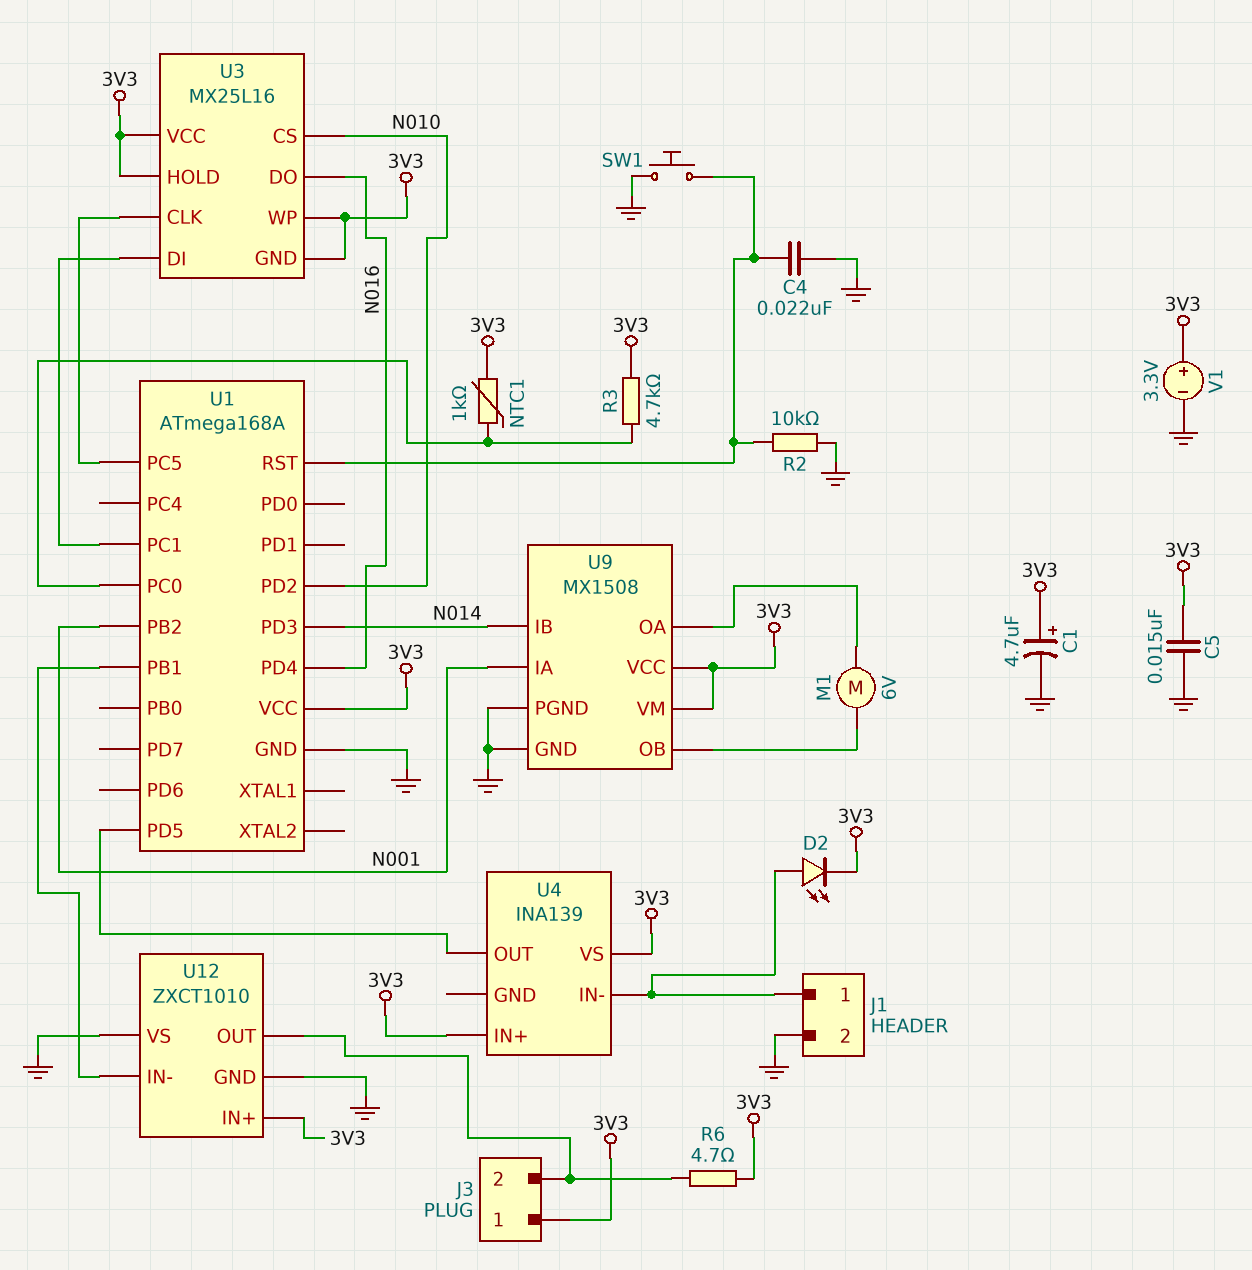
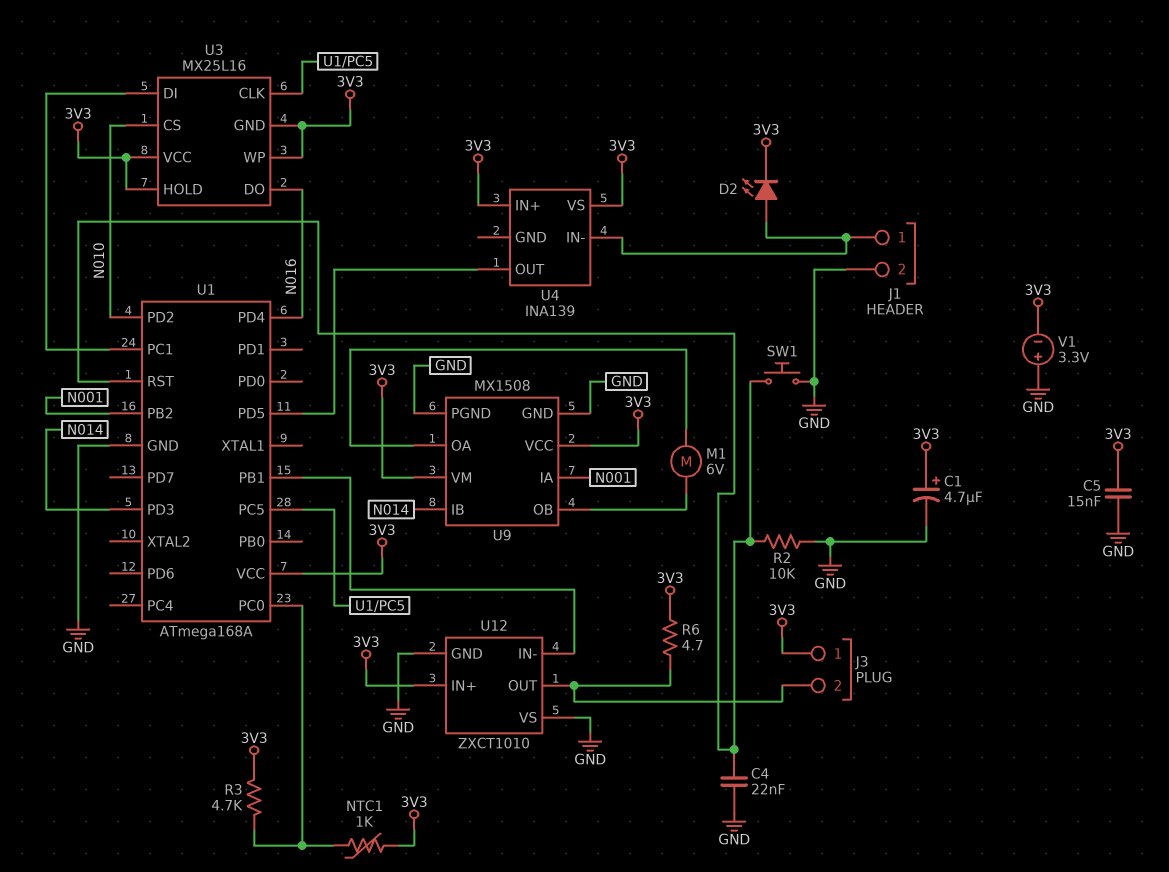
V1: 3.3V (plus 3V3, minus GND) -> 3.3V (plus GND, minus 3V3)

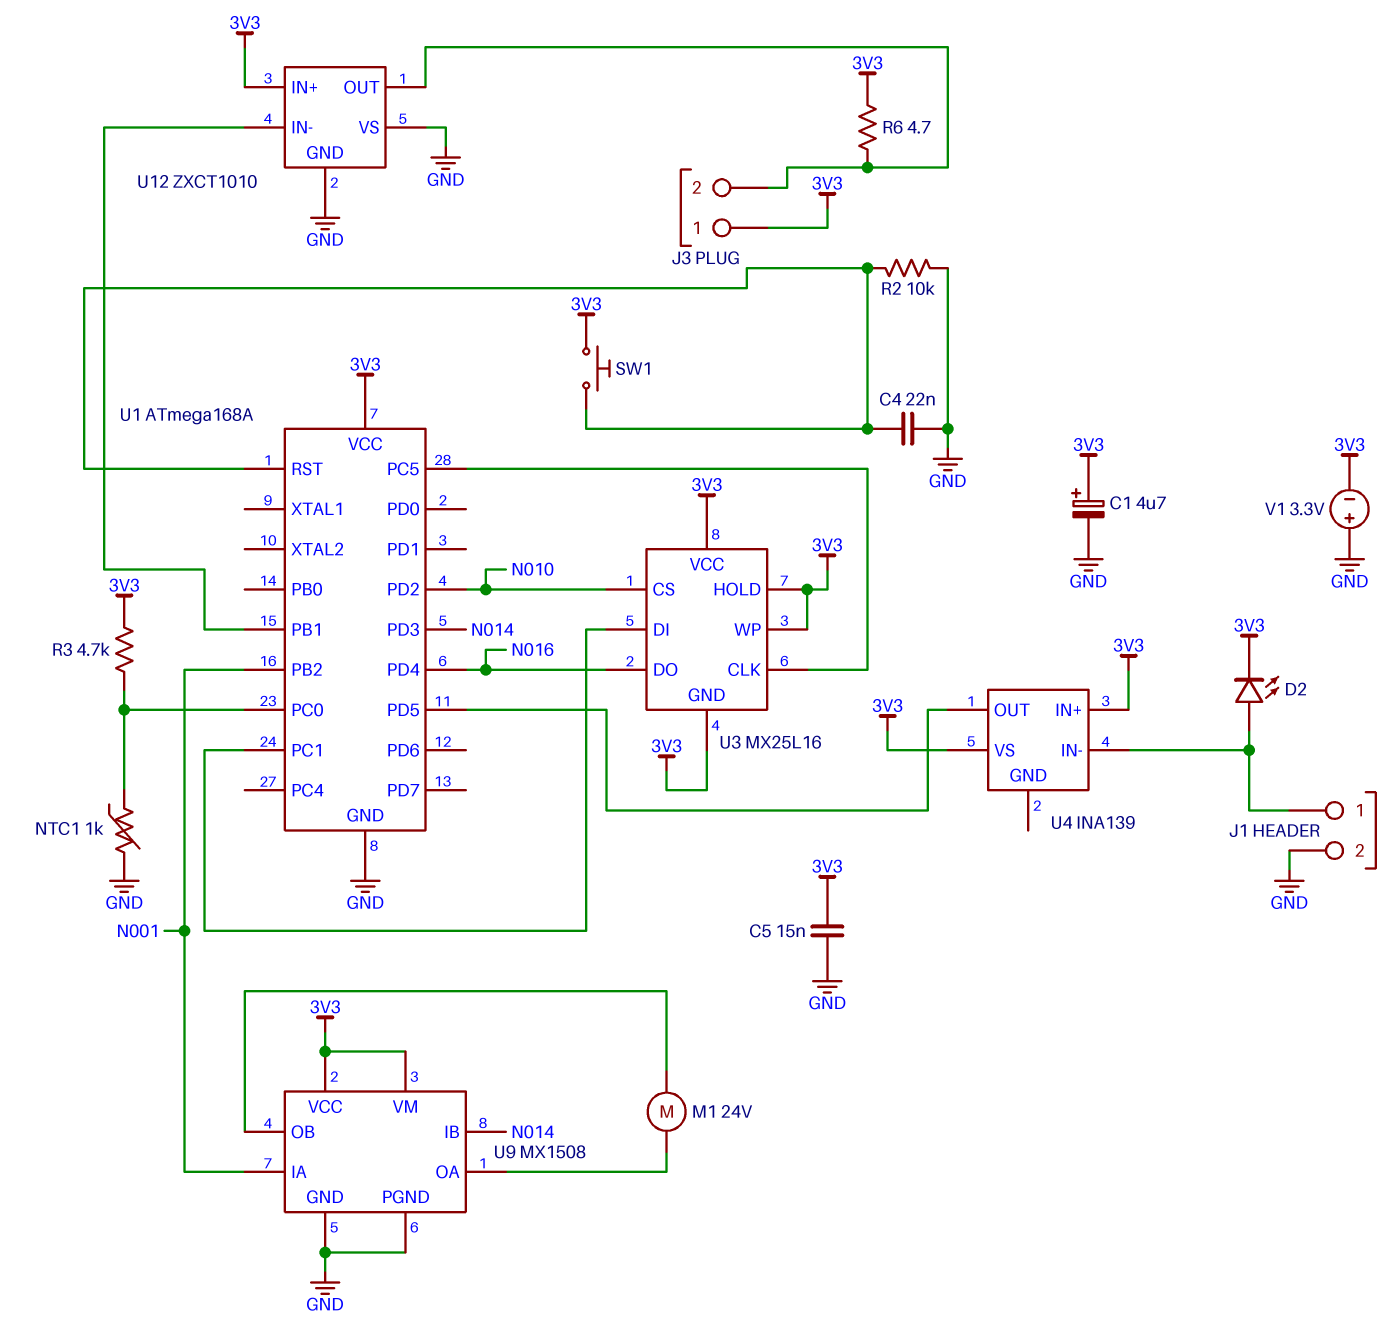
M1: motor 6V (U9/OA, U9/OB) -> motor 24V (U9/OA, U9/OB)
NTC1: 1k (3V3, U1/PC0) -> 1k (GND, U1/PC0)
SW1: button (GND, U1/RST) -> button (3V3, U1/RST)

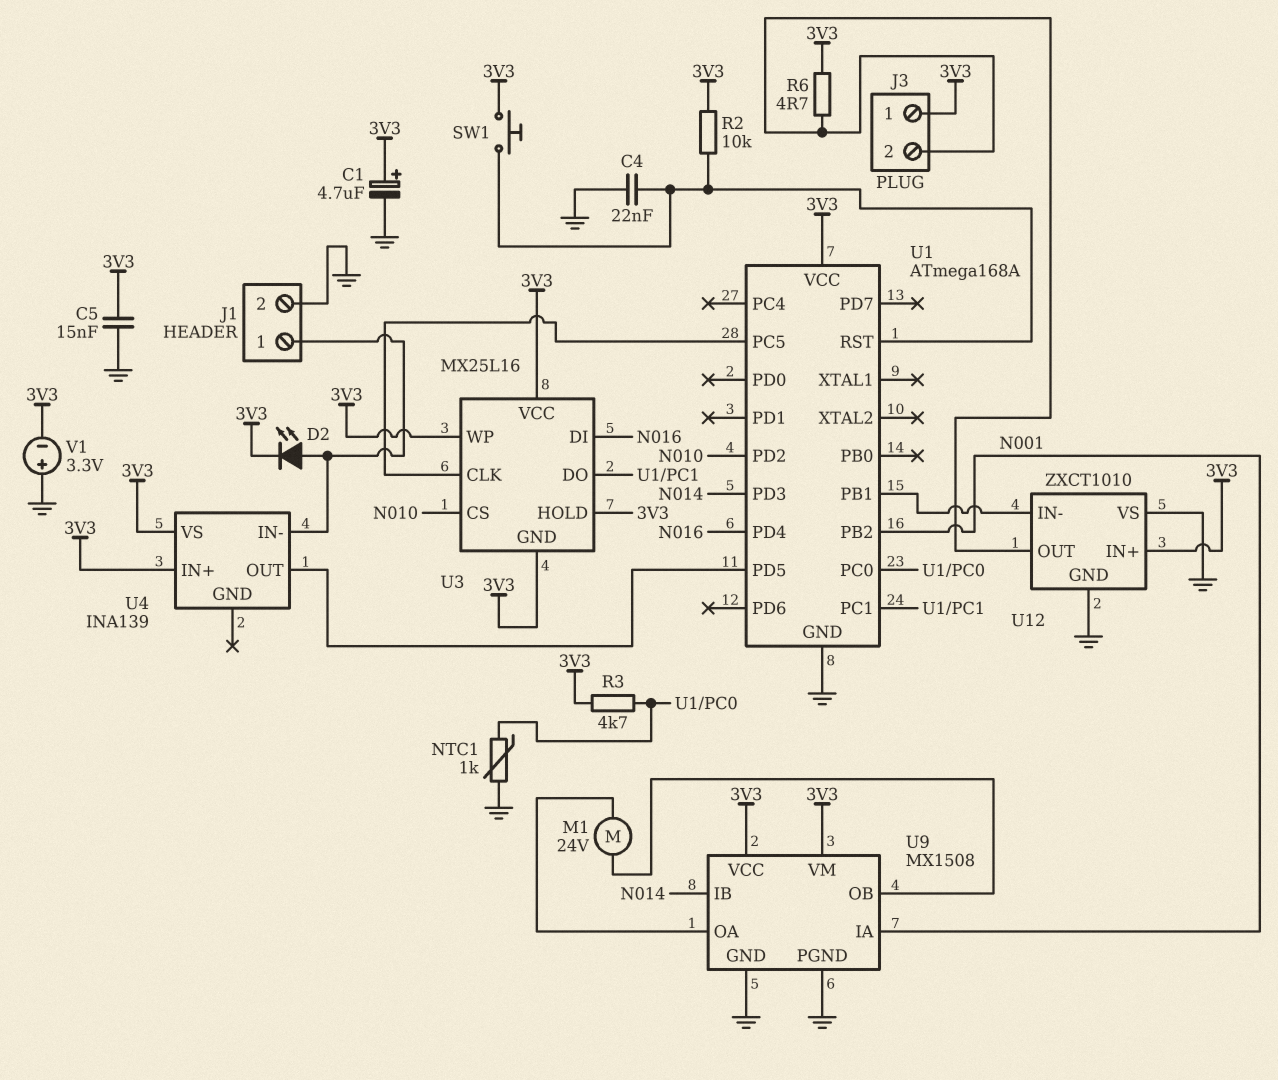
R2: 10k (GND, U1/RST) -> 10k (3V3, U1/RST)
U3 pin DI: U1/PC1 -> N016
U3 pin DO: N016 -> U1/PC1

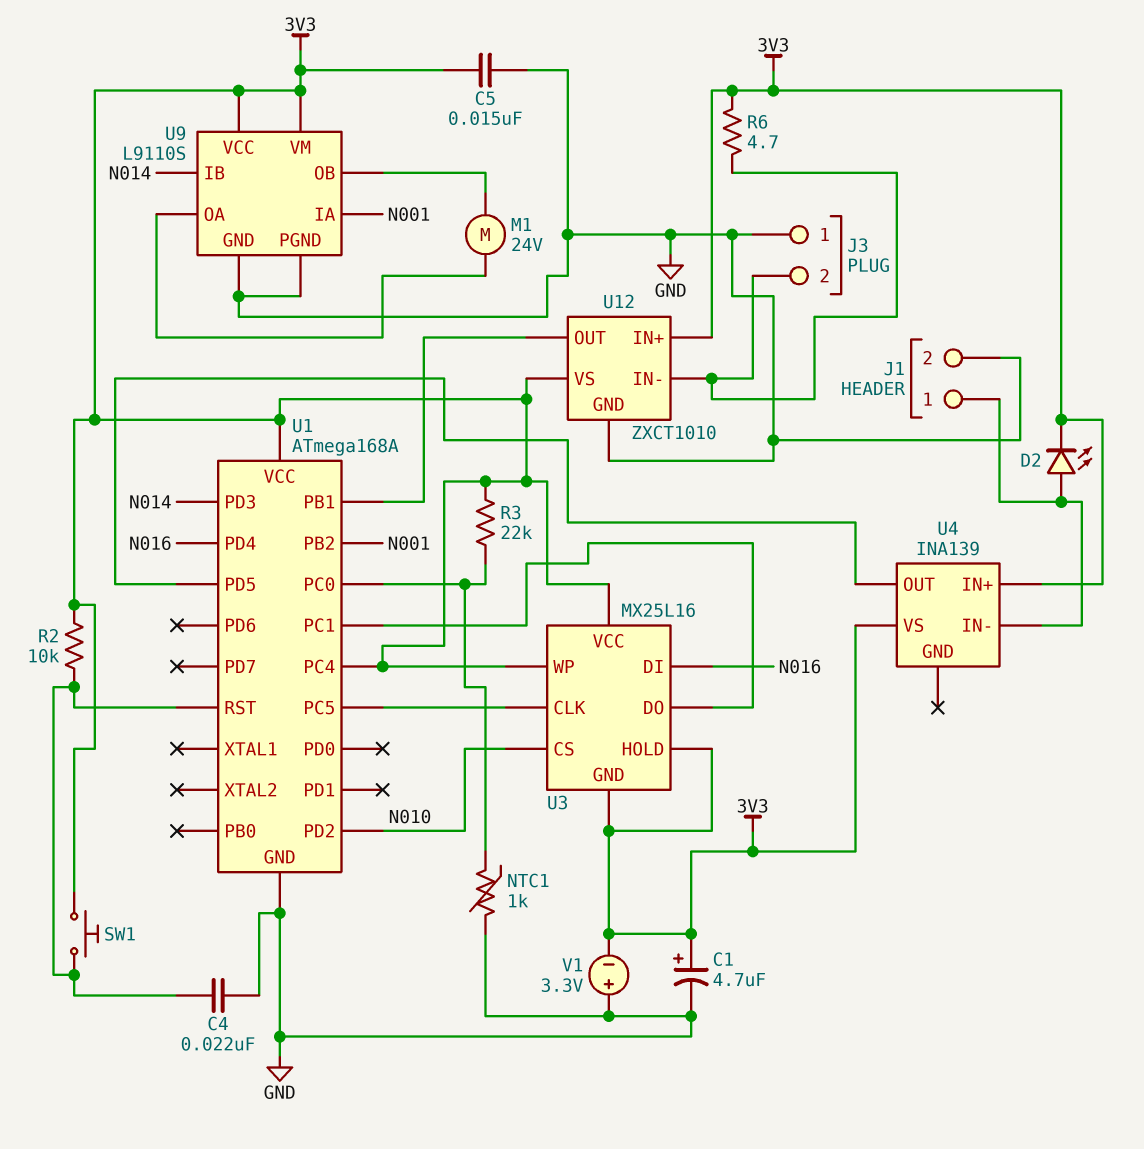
J3 pin 1: 3V3 -> GND
R3: 4.7k (3V3, U1/PC0) -> 22k (3V3, U1/PC0)
U1 pin PC4: none -> 3V3
U9: MX1508 -> L9110S
U12 pin IN-: U1/PB1 -> J3/2
U12 pin OUT: J3/2 -> U1/PB1
U12 pin VS: GND -> 3V3

